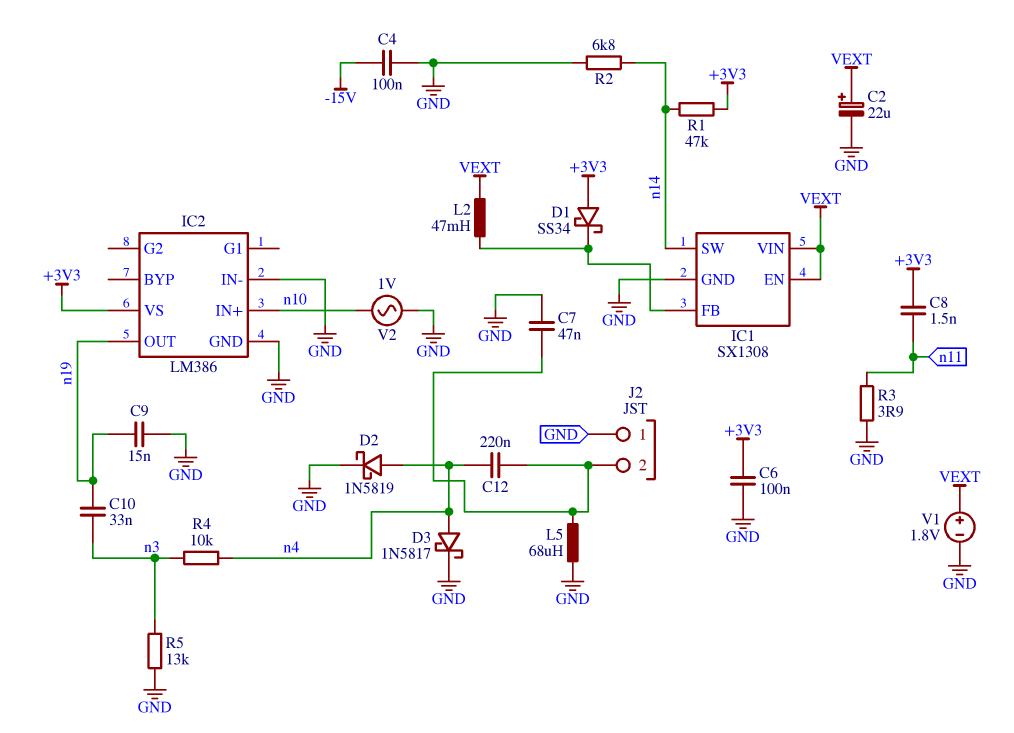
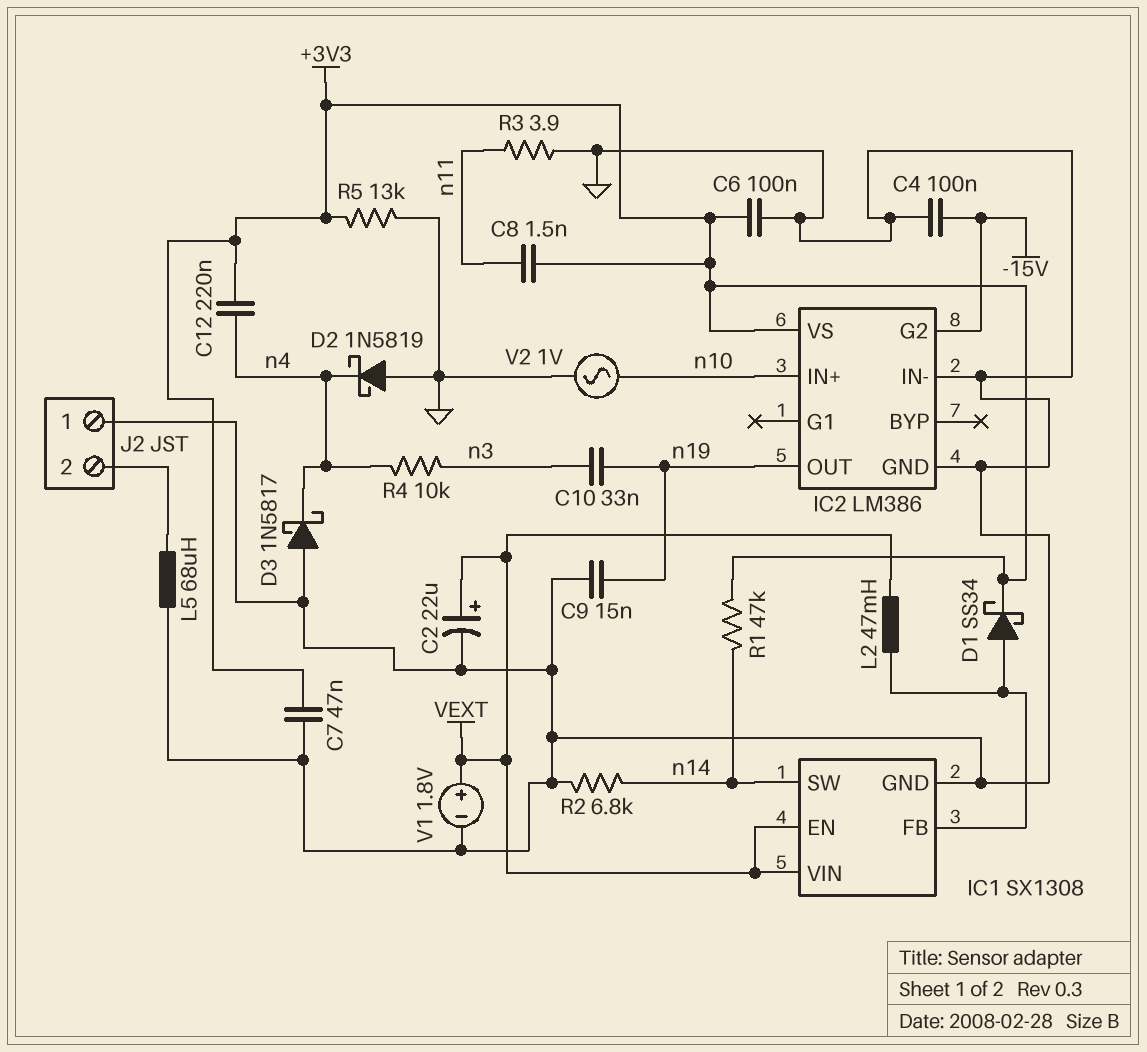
C7: 47nF (GND, J2/2) -> 47nF (+3V3, GND)
C12: 220nF (J2/2, n4) -> 220nF (+3V3, n4)
D1: schottky SS34 (A +3V3, K IC1/FB) -> schottky SS34 (A IC1/FB, K +3V3)
D2: schottky 1N5819 (A n4, K GND) -> schottky 1N5819 (A GND, K n4)
D3: schottky 1N5817 (A n4, K GND) -> schottky 1N5817 (A GND, K n4)
IC2 pin G2: none -> -15V
R5: 13k (GND, n3) -> 13k (+3V3, GND)

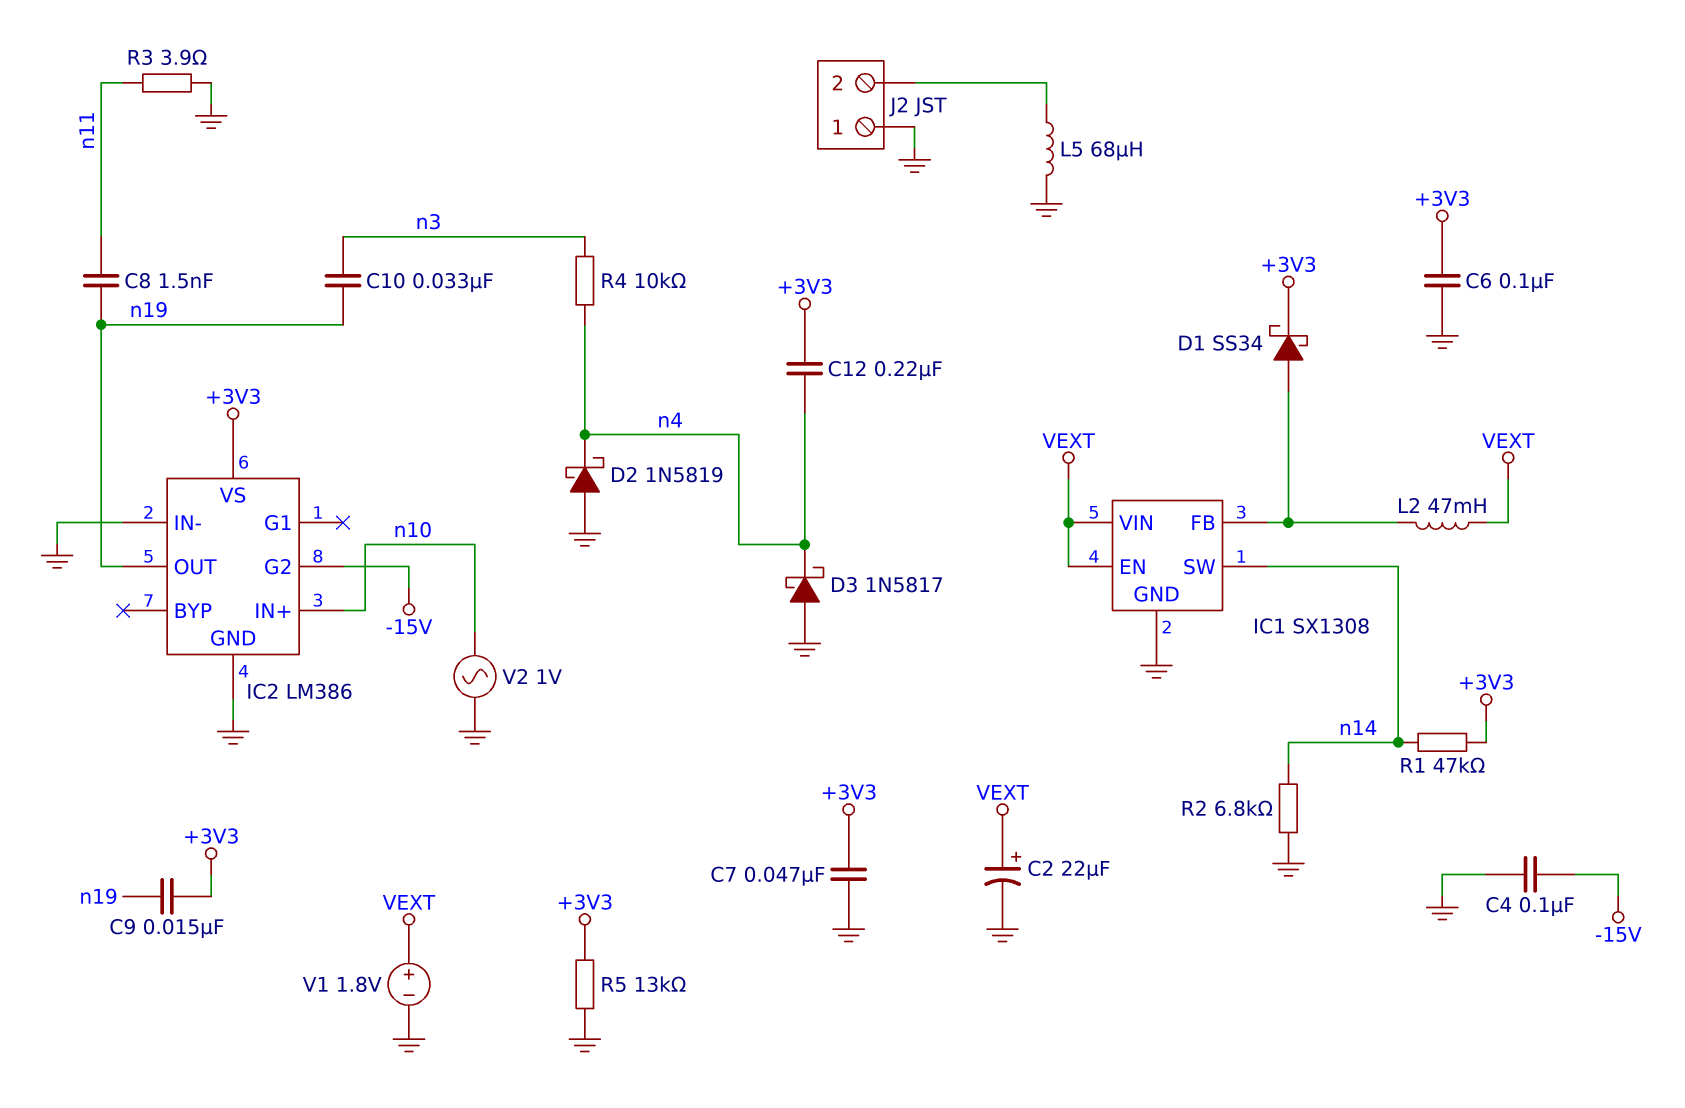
C8: 1.5nF (+3V3, n11) -> 1.5nF (n11, n19)
C9: 15nF (GND, n19) -> 15nF (+3V3, n19)

